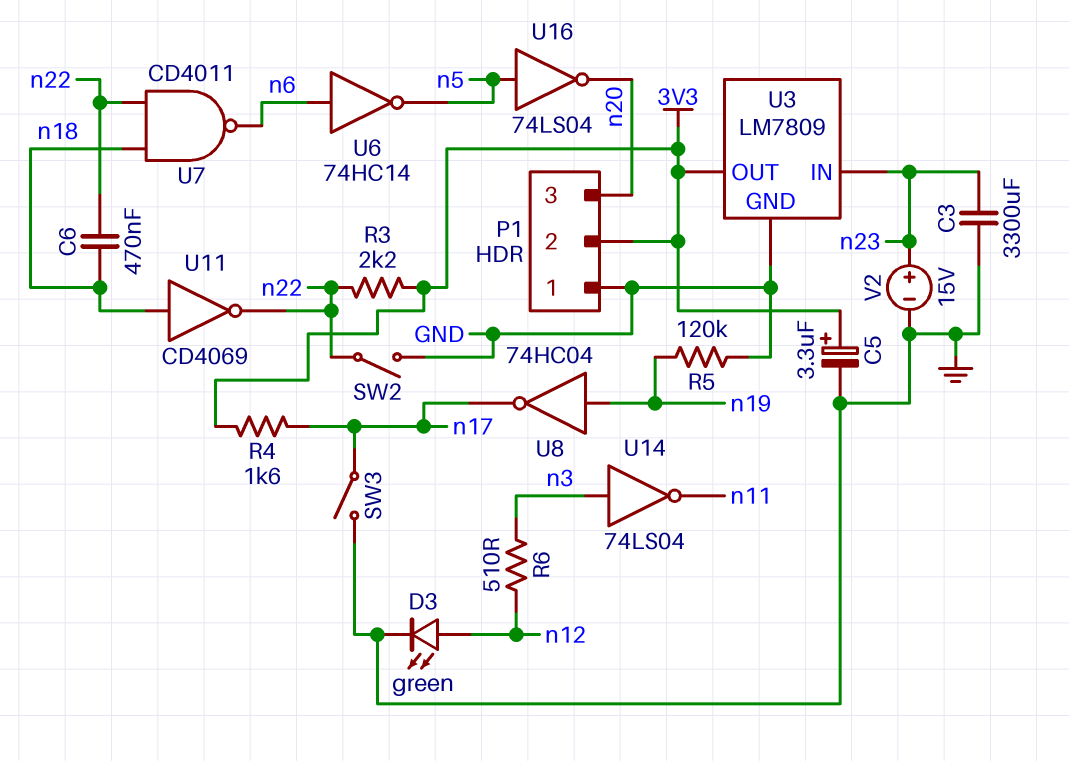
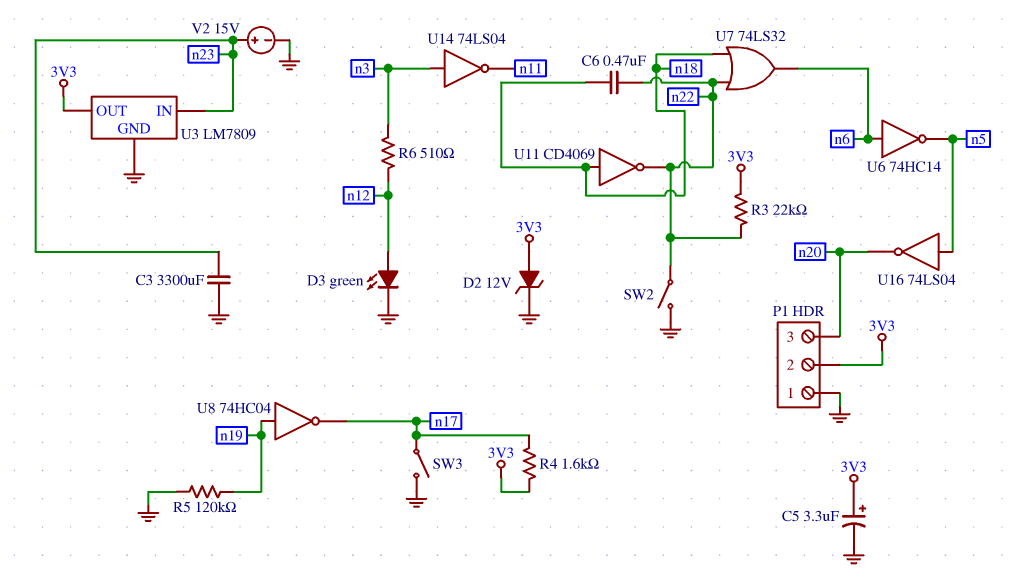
D2: none -> zener 12V (A 3V3, K GND)
R3: 2.2k (3V3, n22) -> 22k (3V3, n22)
U7: NAND CD4011 (in n18, in n22, out n6) -> OR 74LS32 (in n18, in n22, out n6)

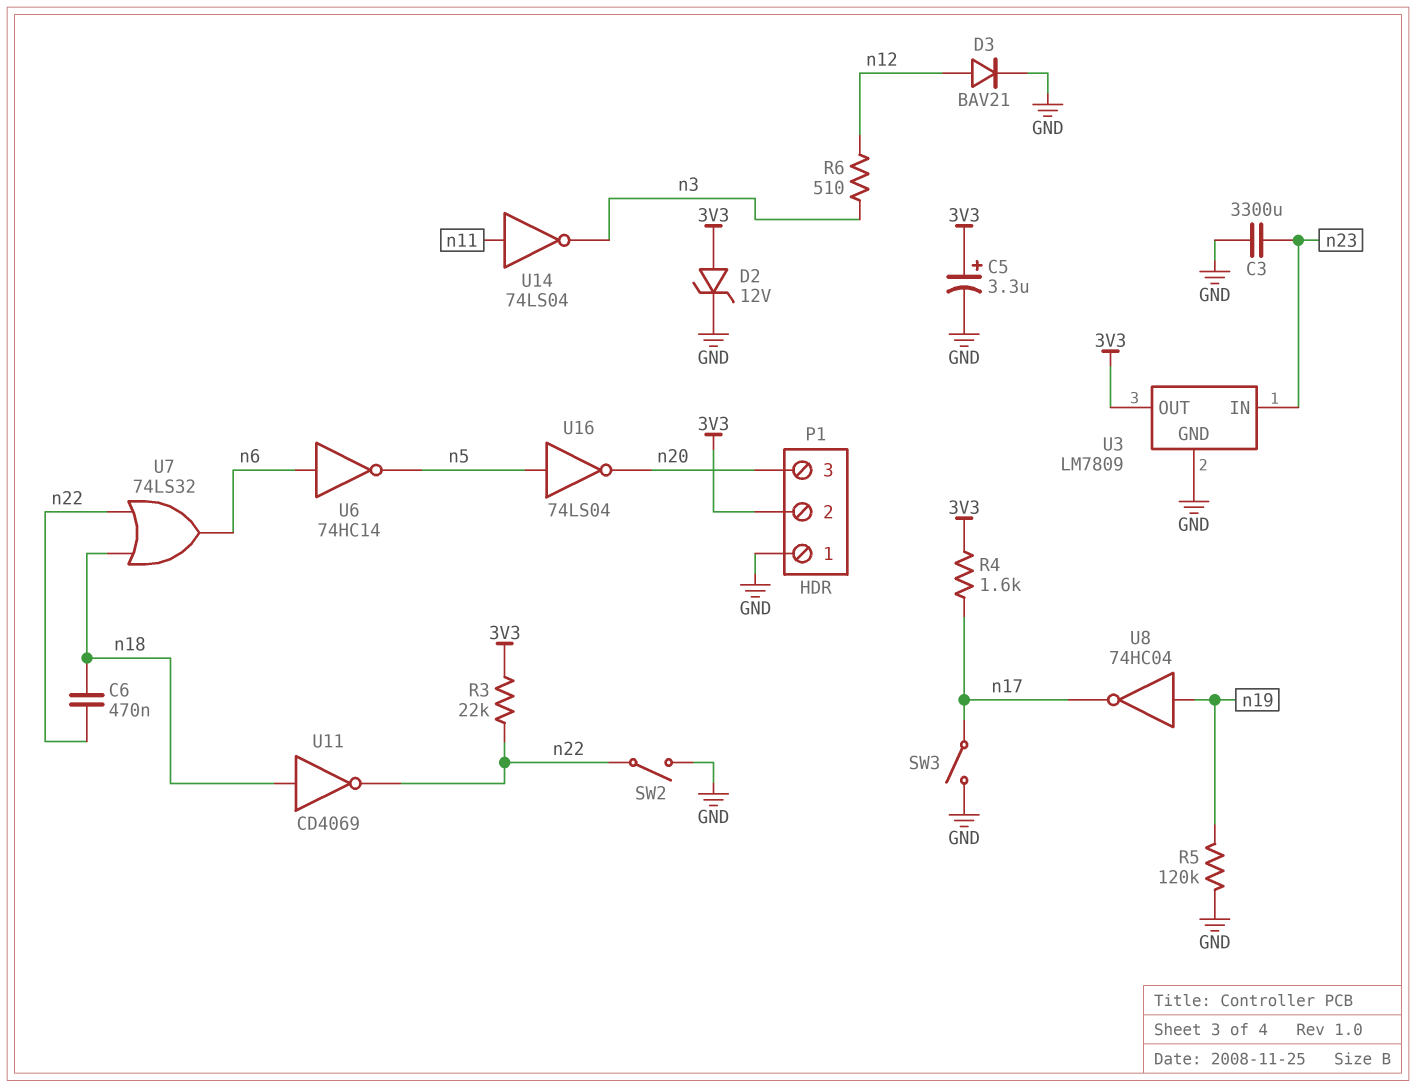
D3: LED green (A n12, K GND) -> diode BAV21 (A n12, K GND)
U14: NOT 74LS04 (in n3, out n11) -> NOT 74LS04 (in n11, out n3)
V2: 15V (plus n23, minus GND) -> none

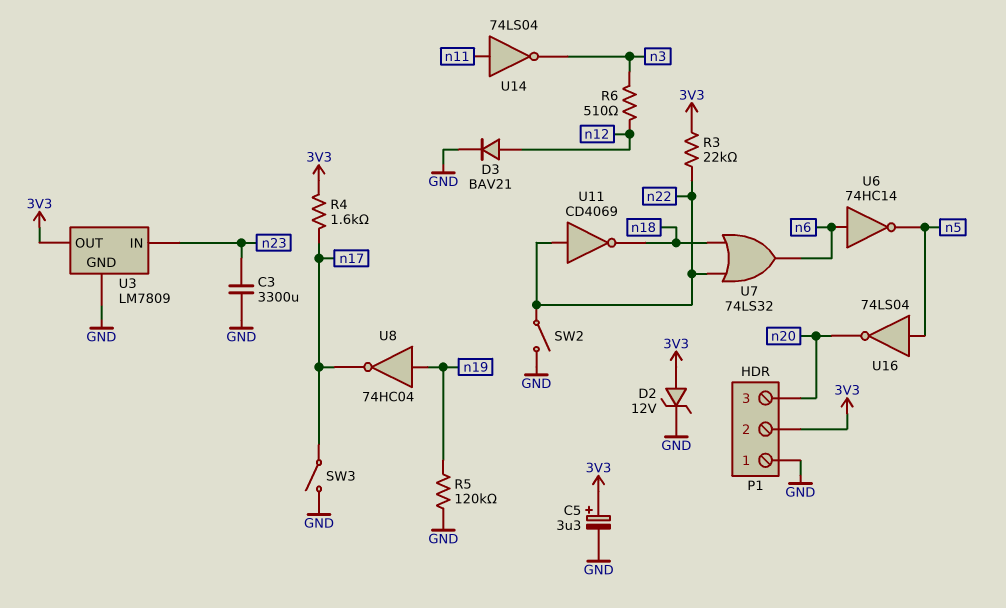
C6: 470nF (n18, n22) -> none
U11: NOT CD4069 (in n18, out n22) -> NOT CD4069 (in n22, out n18)

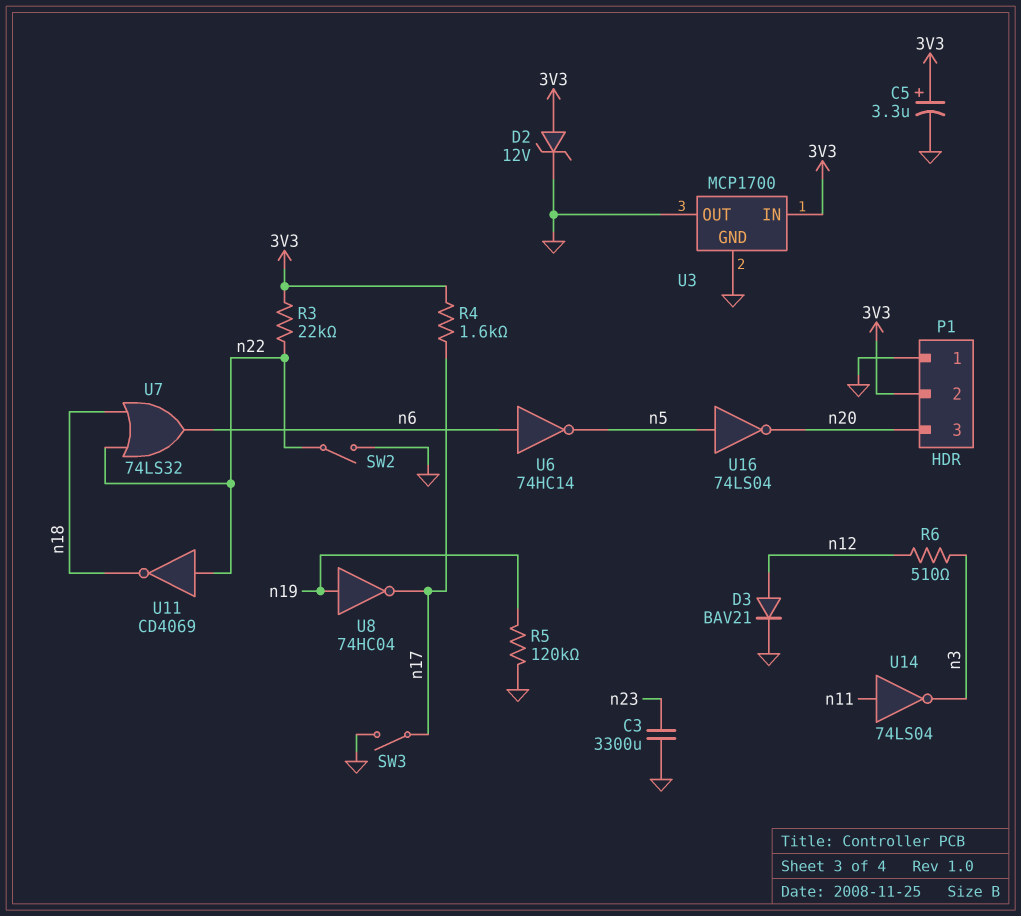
U3: LM7809 -> MCP1700
U3 pin IN: n23 -> 3V3
U3 pin OUT: 3V3 -> GND

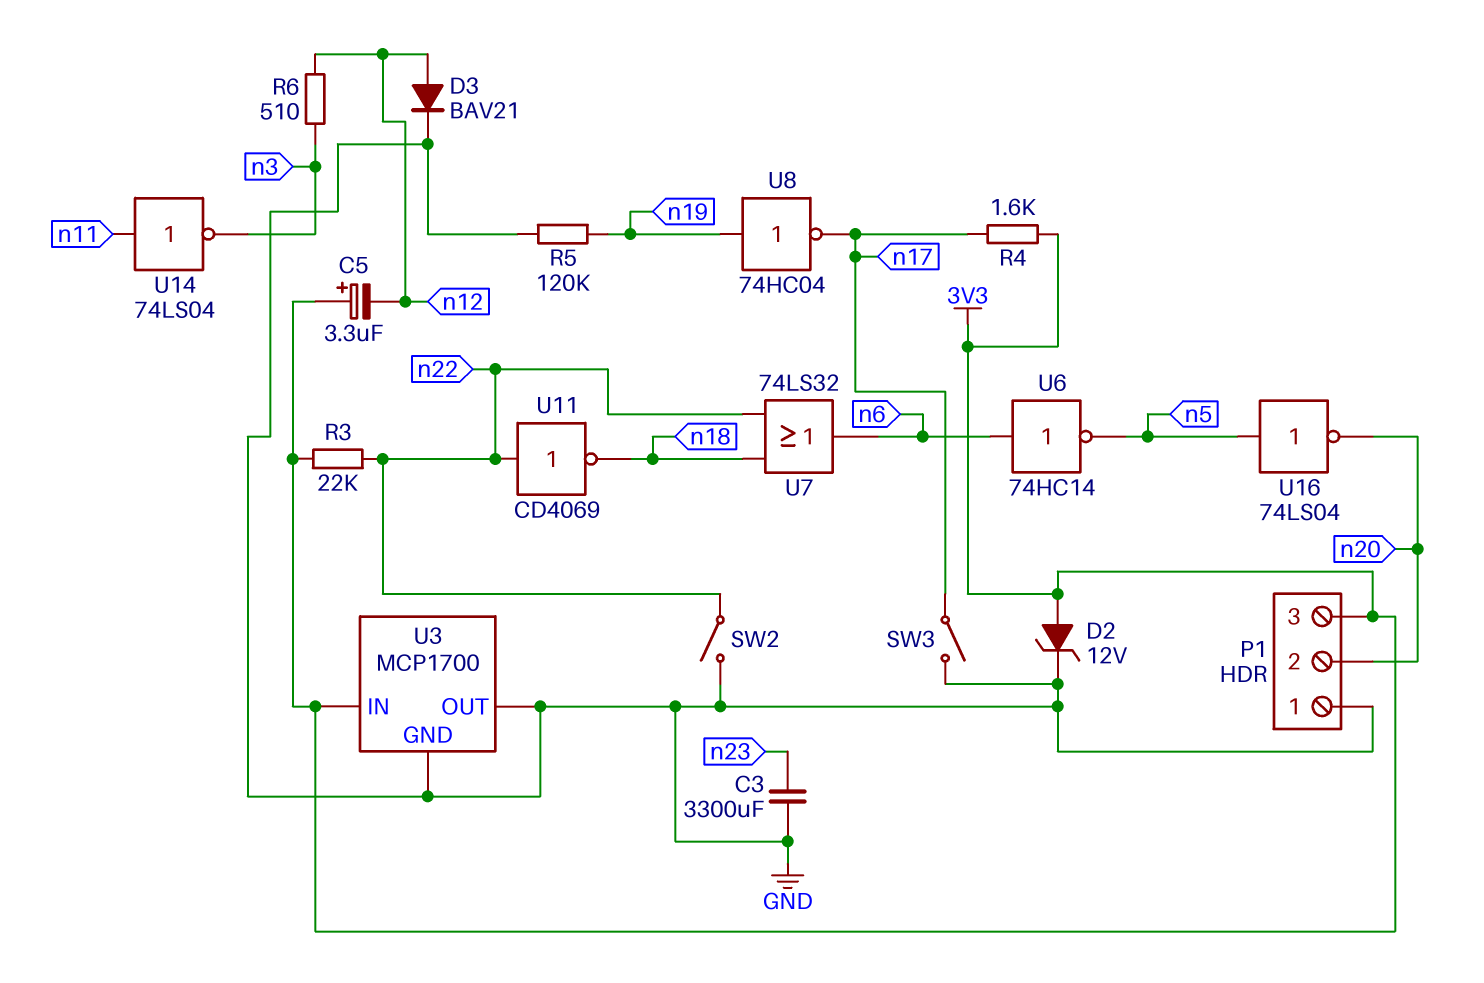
C5: 3.3uF (plus 3V3, minus GND) -> 3.3uF (plus 3V3, minus n12)
P1 pin 2: 3V3 -> n20
P1 pin 3: n20 -> 3V3

